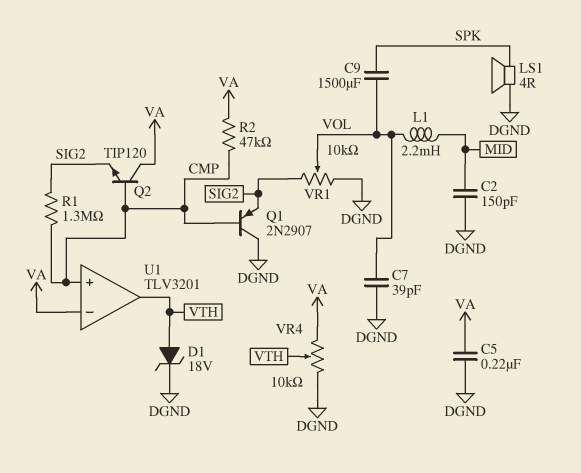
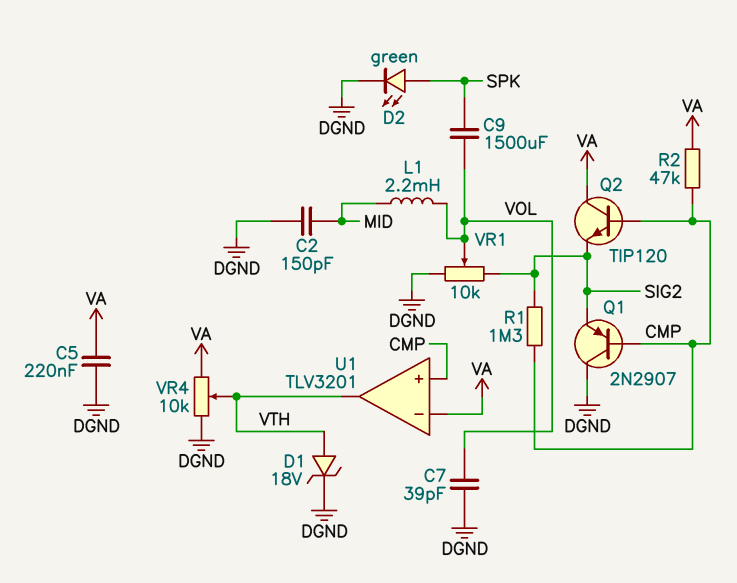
D2: none -> LED green (A SPK, K DGND)
LS1: speaker 4R (DGND, SPK) -> none

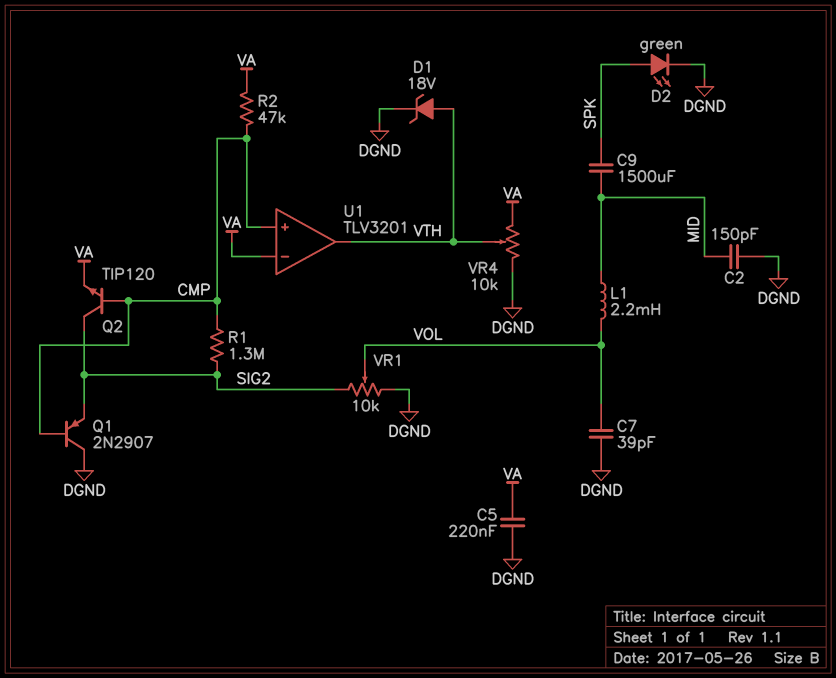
C9: 1500uF (SPK, VOL) -> 1500uF (MID, SPK)
Q2: NPN TIP120 (B CMP, C VA, E SIG2) -> NPN TIP120 (B CMP, C SIG2, E VA)

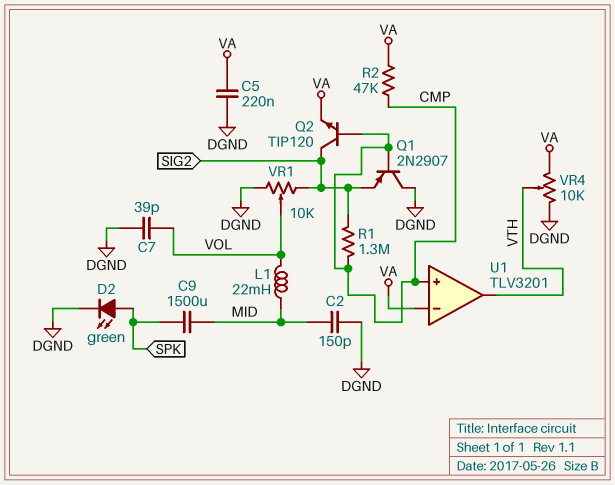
D1: zener 18V (A VTH, K DGND) -> none
L1: 2.2mH (MID, VOL) -> 22mH (MID, VOL)

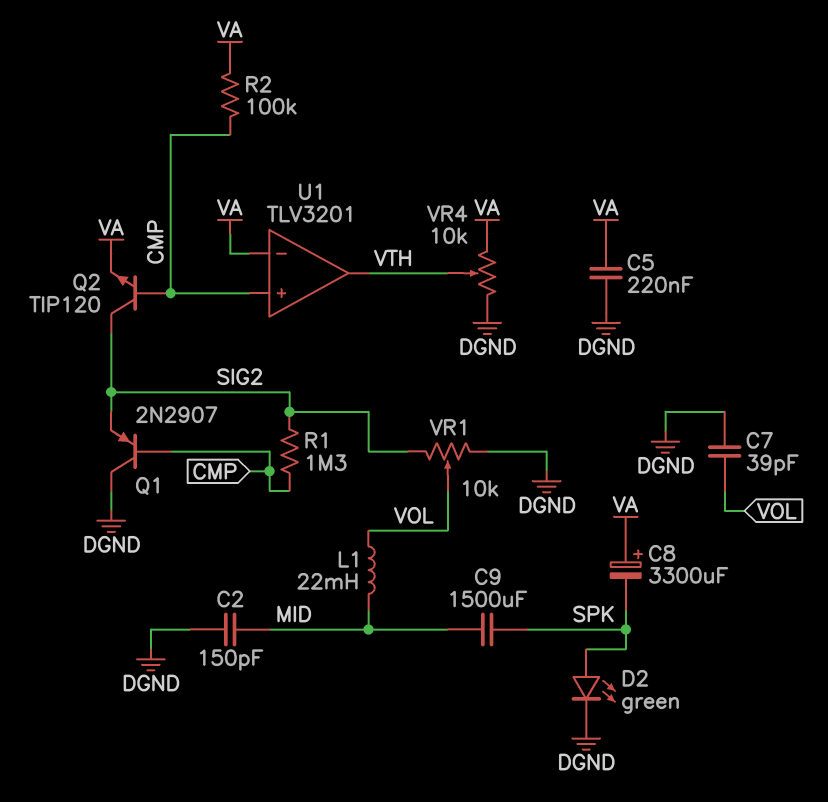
C8: none -> 3300uF (plus VA, minus SPK)
R2: 47k (CMP, VA) -> 100k (CMP, VA)

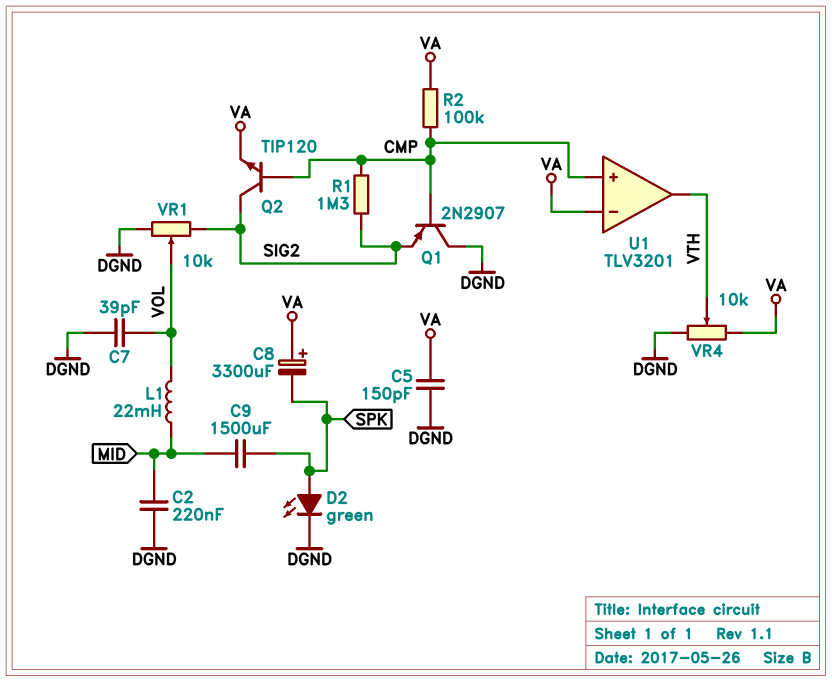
C2: 150pF (DGND, MID) -> 220nF (DGND, MID)
C5: 220nF (DGND, VA) -> 150pF (DGND, VA)

